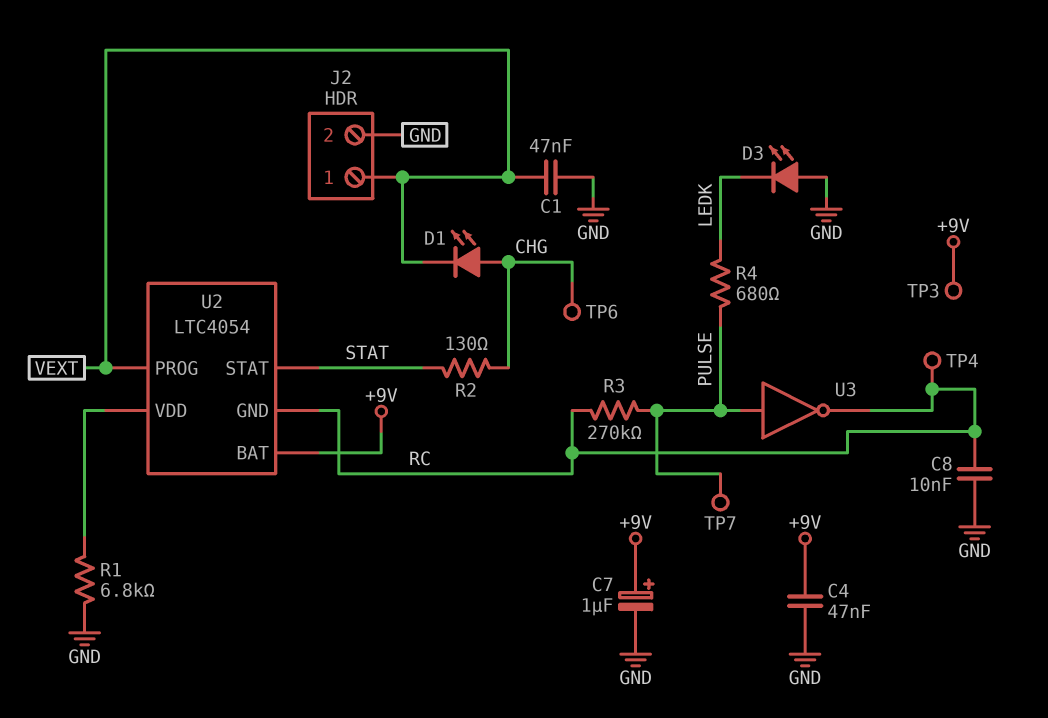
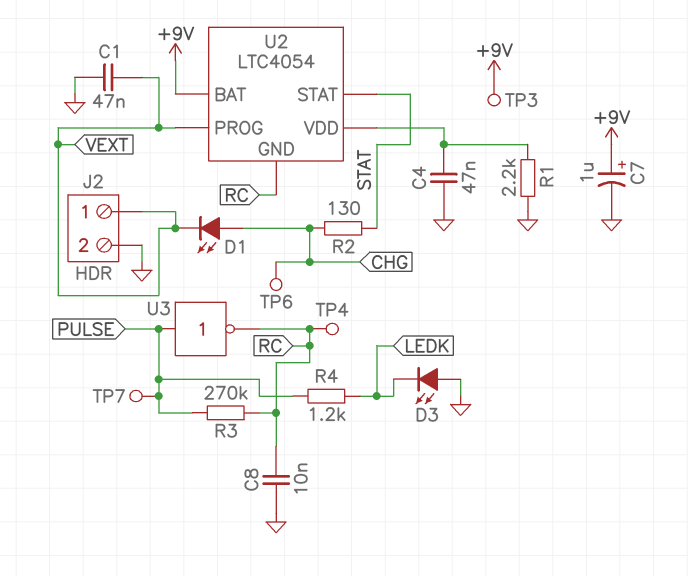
C4: 47nF (+9V, GND) -> 47nF (GND, U2/VDD)
R1: 6.8k (GND, U2/VDD) -> 2.2k (GND, U2/VDD)
R4: 680 (LEDK, PULSE) -> 1.2k (LEDK, PULSE)

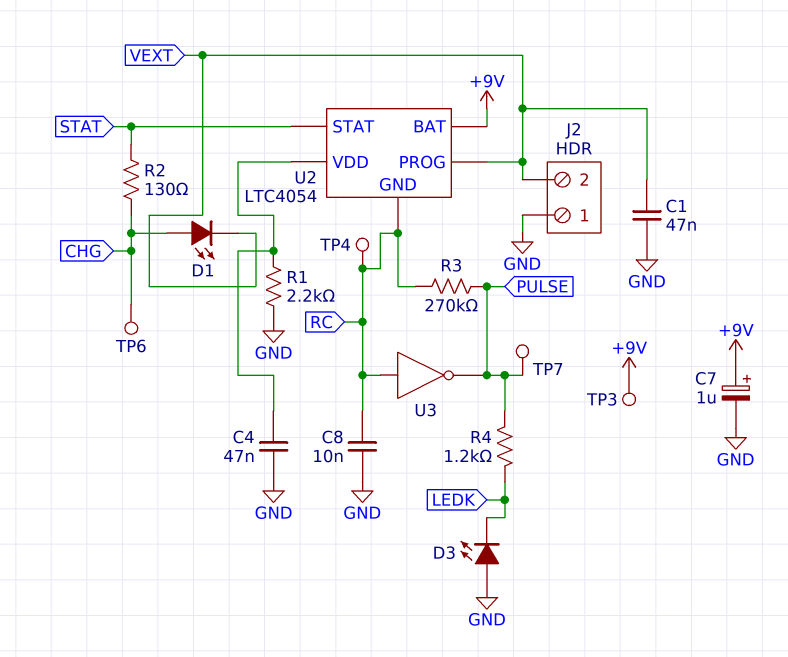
J2 pin 1: VEXT -> GND
J2 pin 2: GND -> VEXT
U3: NOT (in PULSE, out RC) -> NOT (in RC, out PULSE)

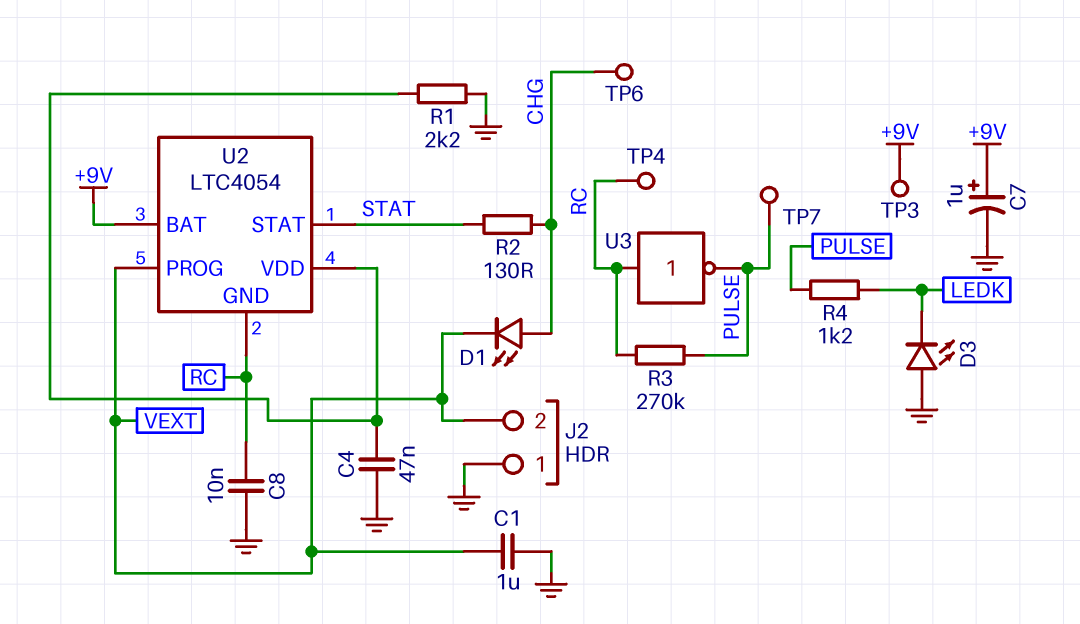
C1: 47nF (GND, VEXT) -> 1uF (GND, VEXT)

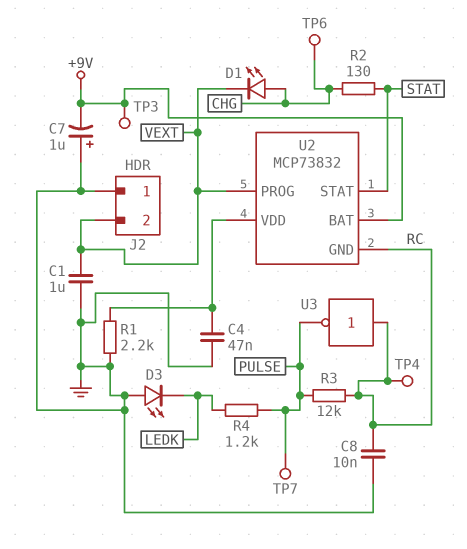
C7: 1uF (plus +9V, minus GND) -> 1uF (plus GND, minus +9V)
R3: 270k (PULSE, RC) -> 12k (PULSE, RC)
U2: LTC4054 -> MCP73832

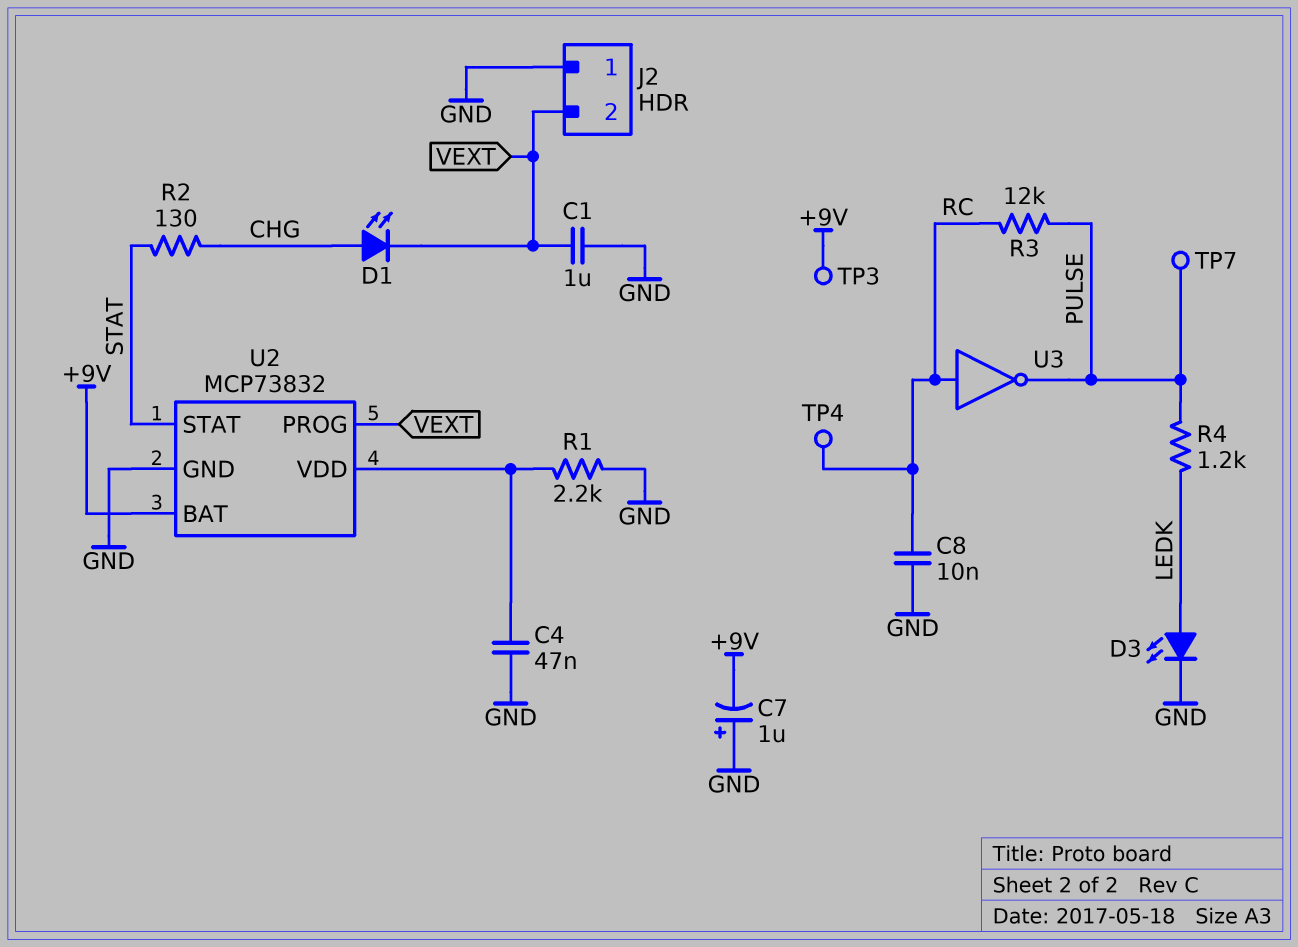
D3: LED (A GND, K LEDK) -> LED (A LEDK, K GND)
TP6: test point (CHG) -> none
U2 pin GND: RC -> GND

